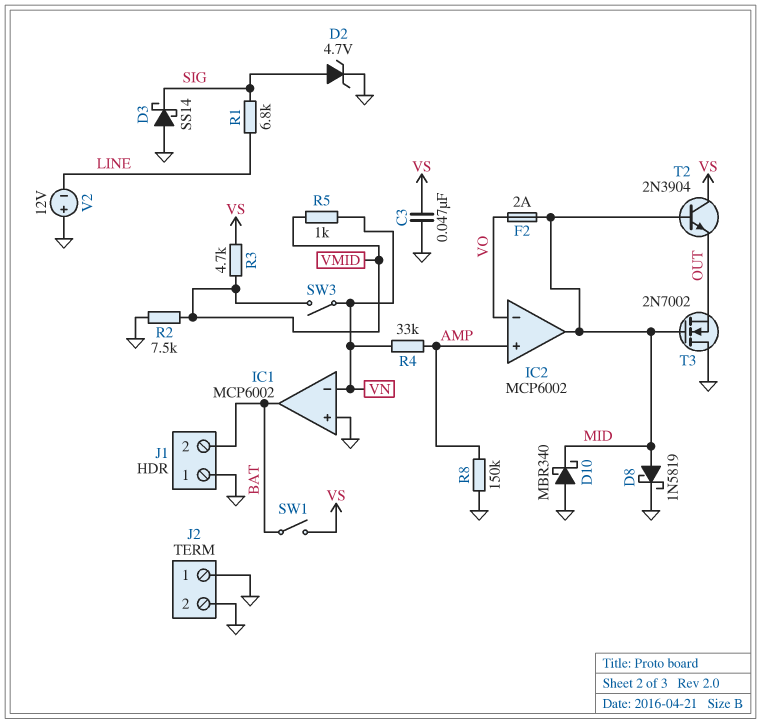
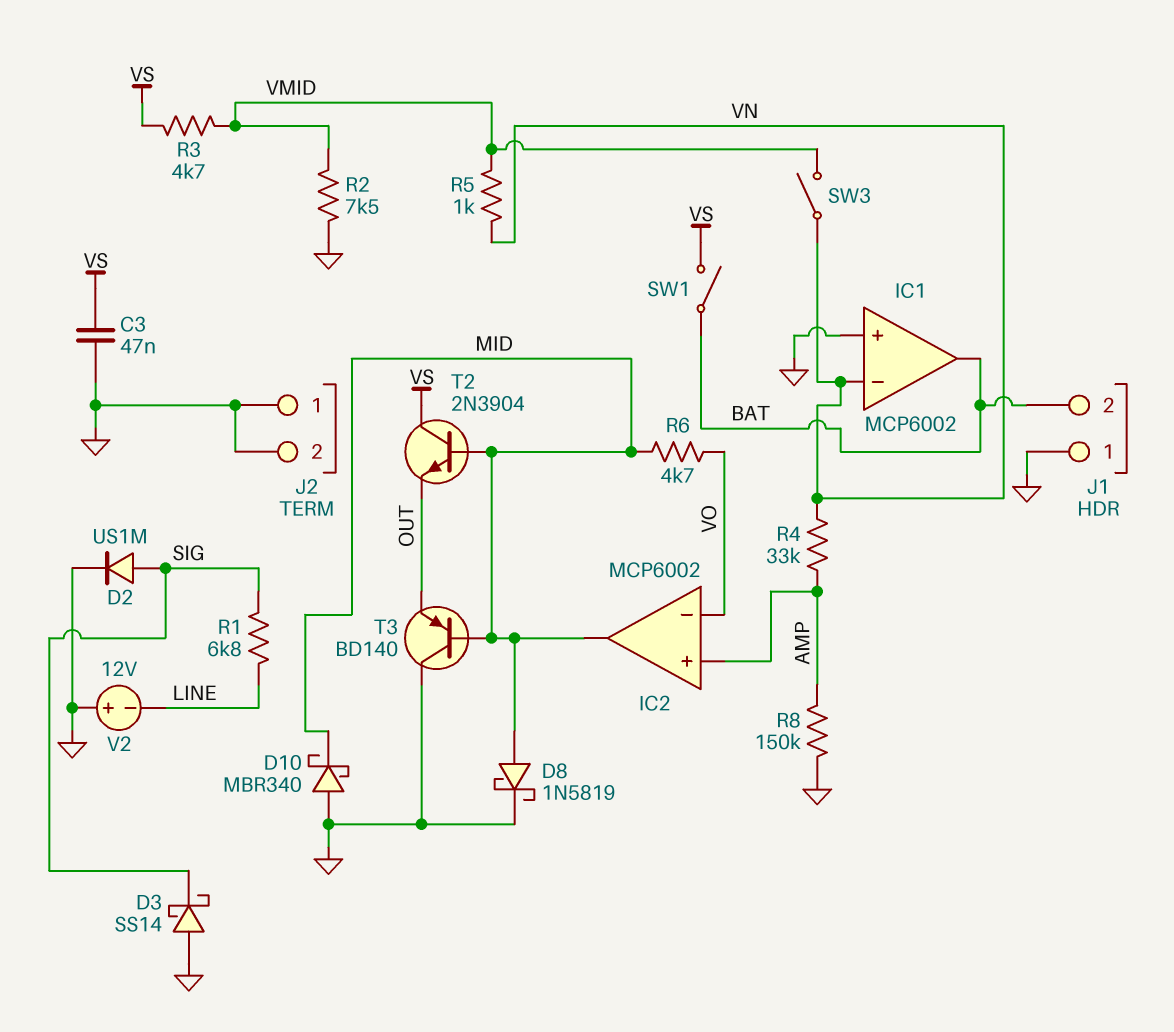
D2: zener 4.7V (A SIG, K GND) -> diode US1M (A SIG, K GND)
F2: 2A (MID, VO) -> none
R6: none -> 4.7k (MID, VO)
T3: NMOS 2N7002 (G MID, D GND, S OUT) -> PNP BD140 (B MID, C GND, E OUT)

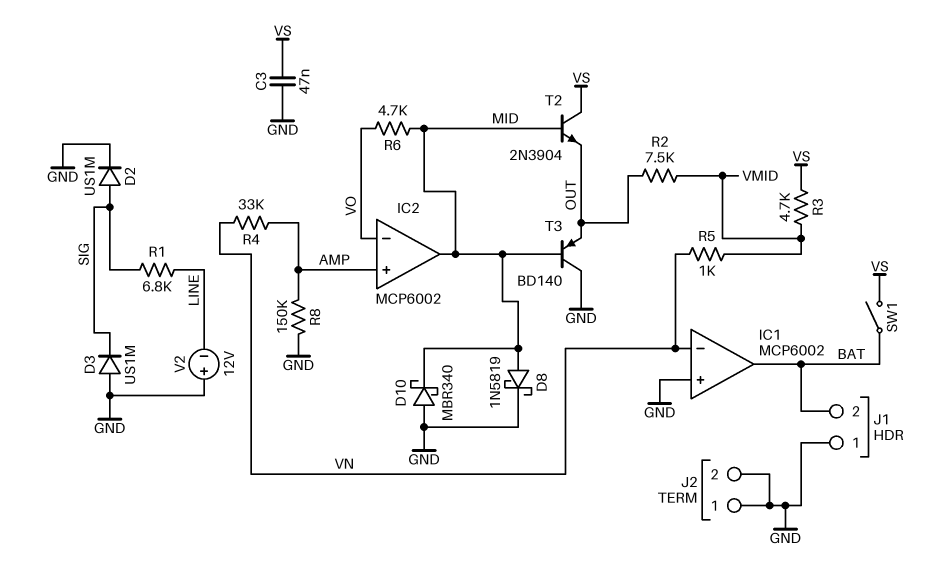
D3: schottky SS14 (A GND, K SIG) -> diode US1M (A GND, K SIG)
R2: 7.5k (GND, VMID) -> 7.5k (OUT, VMID)
SW3: switch (VMID, VN) -> none

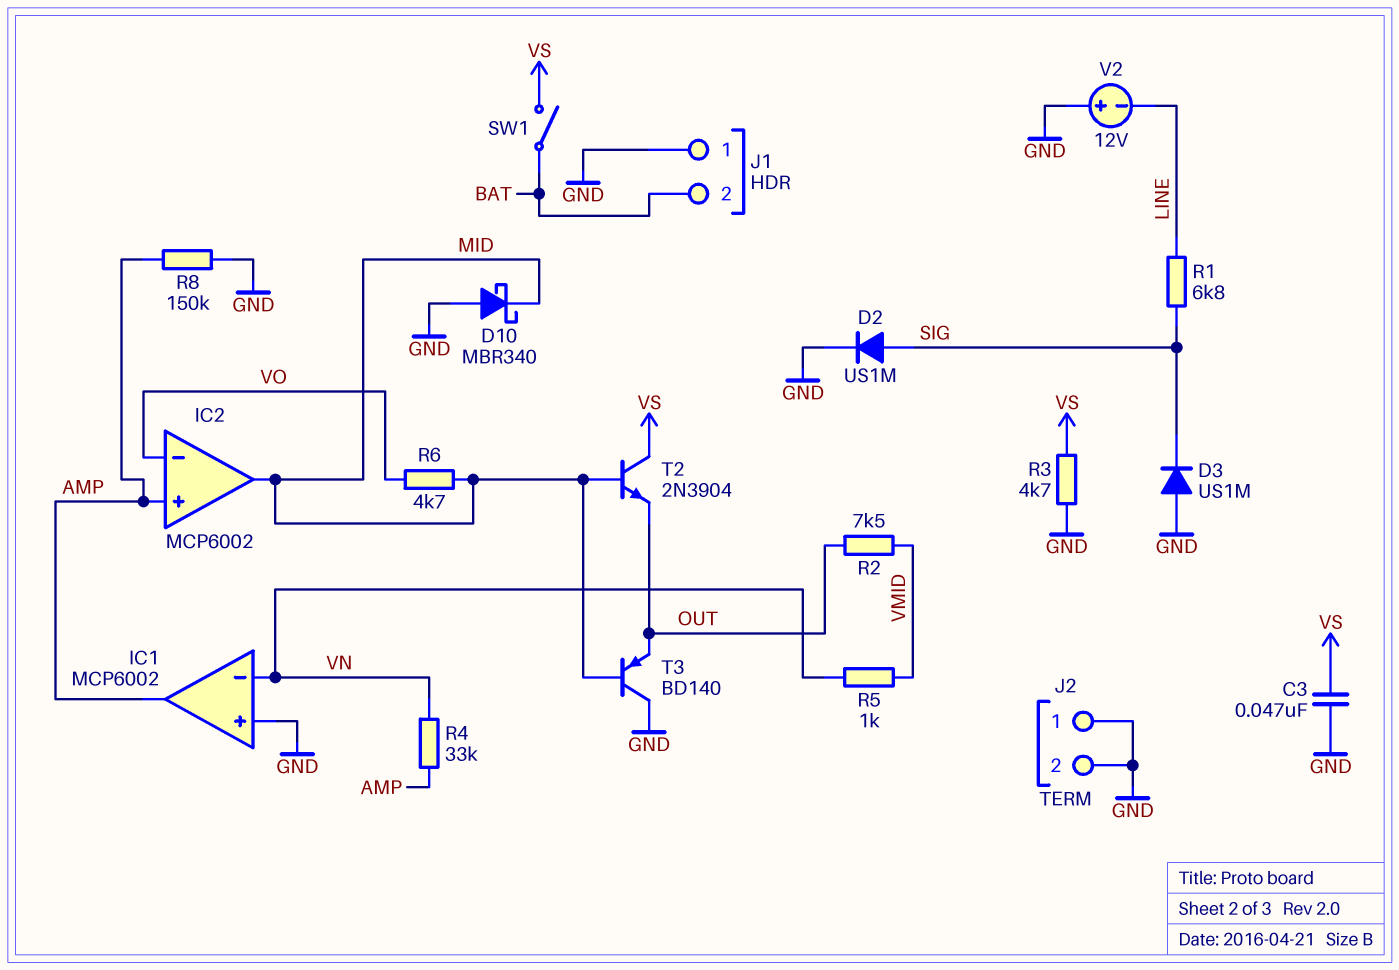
D8: schottky 1N5819 (A MID, K GND) -> none
IC1 pin out: BAT -> AMP
R3: 4.7k (VMID, VS) -> 4.7k (GND, VS)

